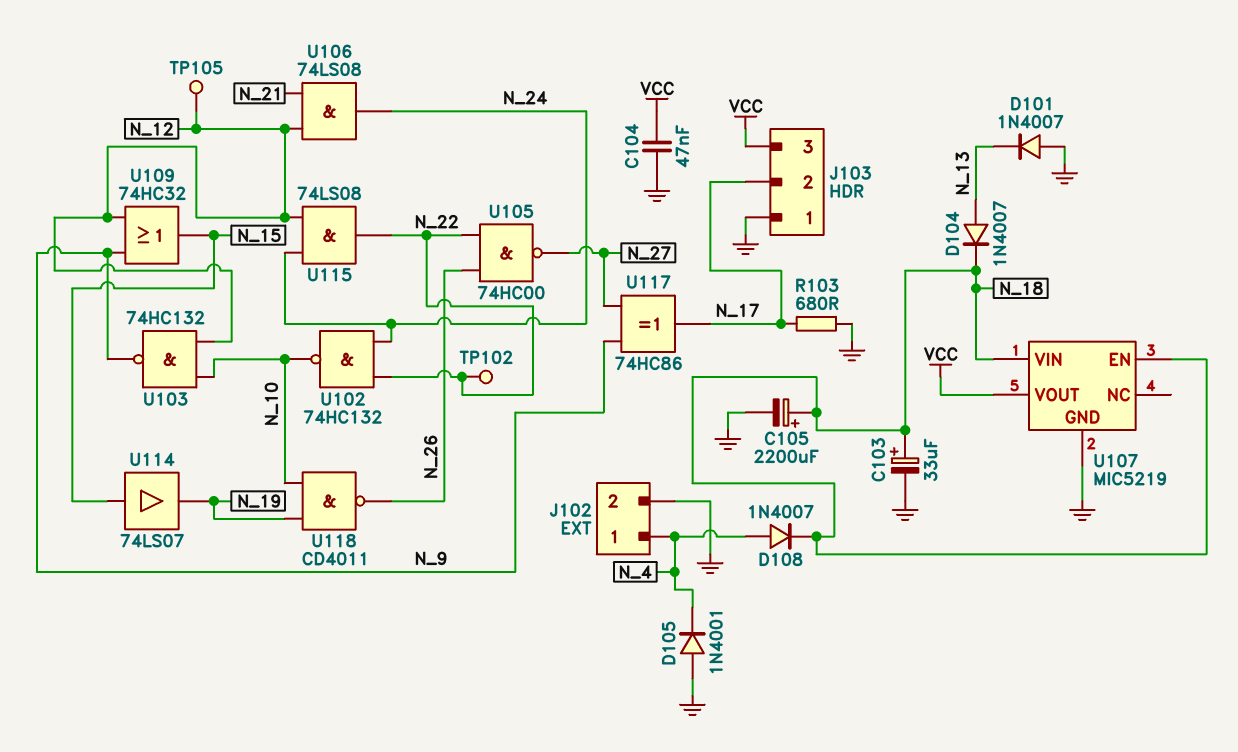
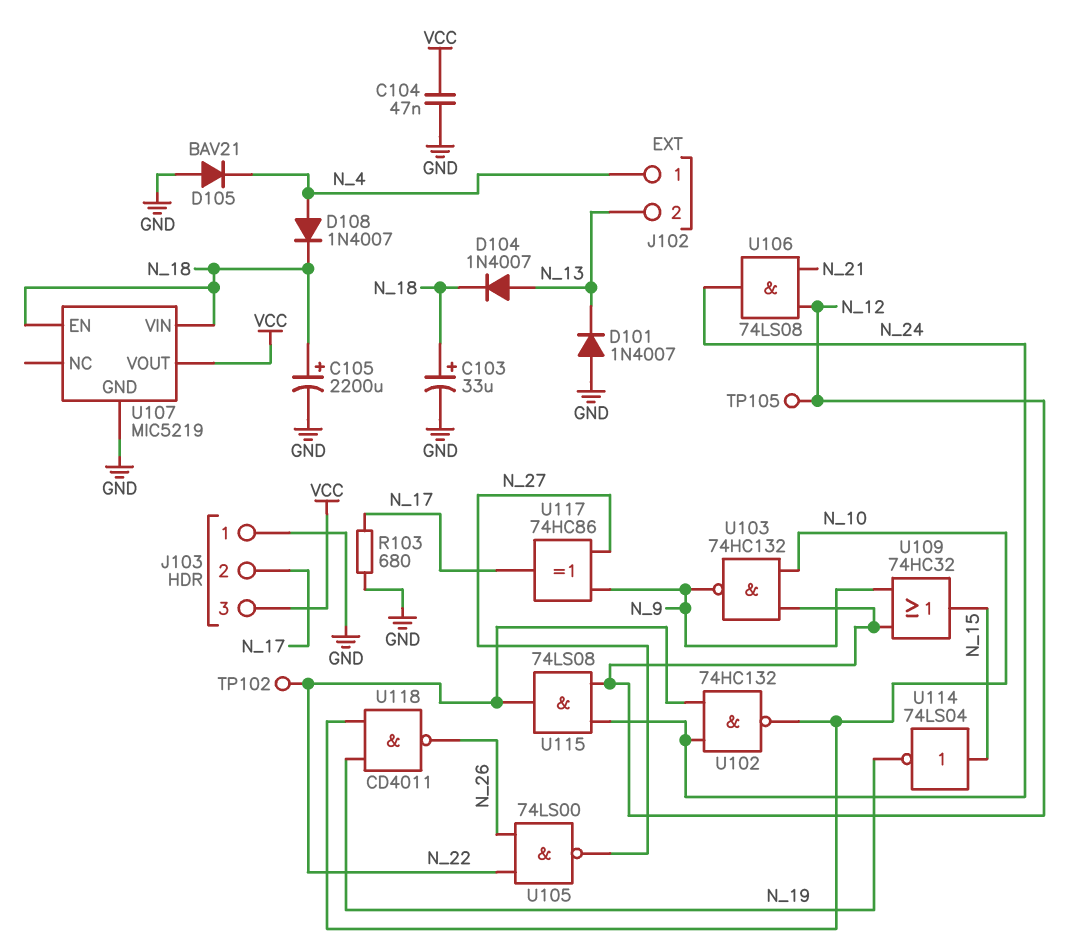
D105: diode 1N4001 (A GND, K N_4) -> diode BAV21 (A GND, K N_4)
J102 pin 2: GND -> N_13
U105: NAND 74HC00 (in N_22, in N_26, out N_27) -> NAND 74LS00 (in N_22, in N_26, out N_27)
U114: buffer 74LS07 (in N_15, out N_19) -> NOT 74LS04 (in N_15, out N_19)

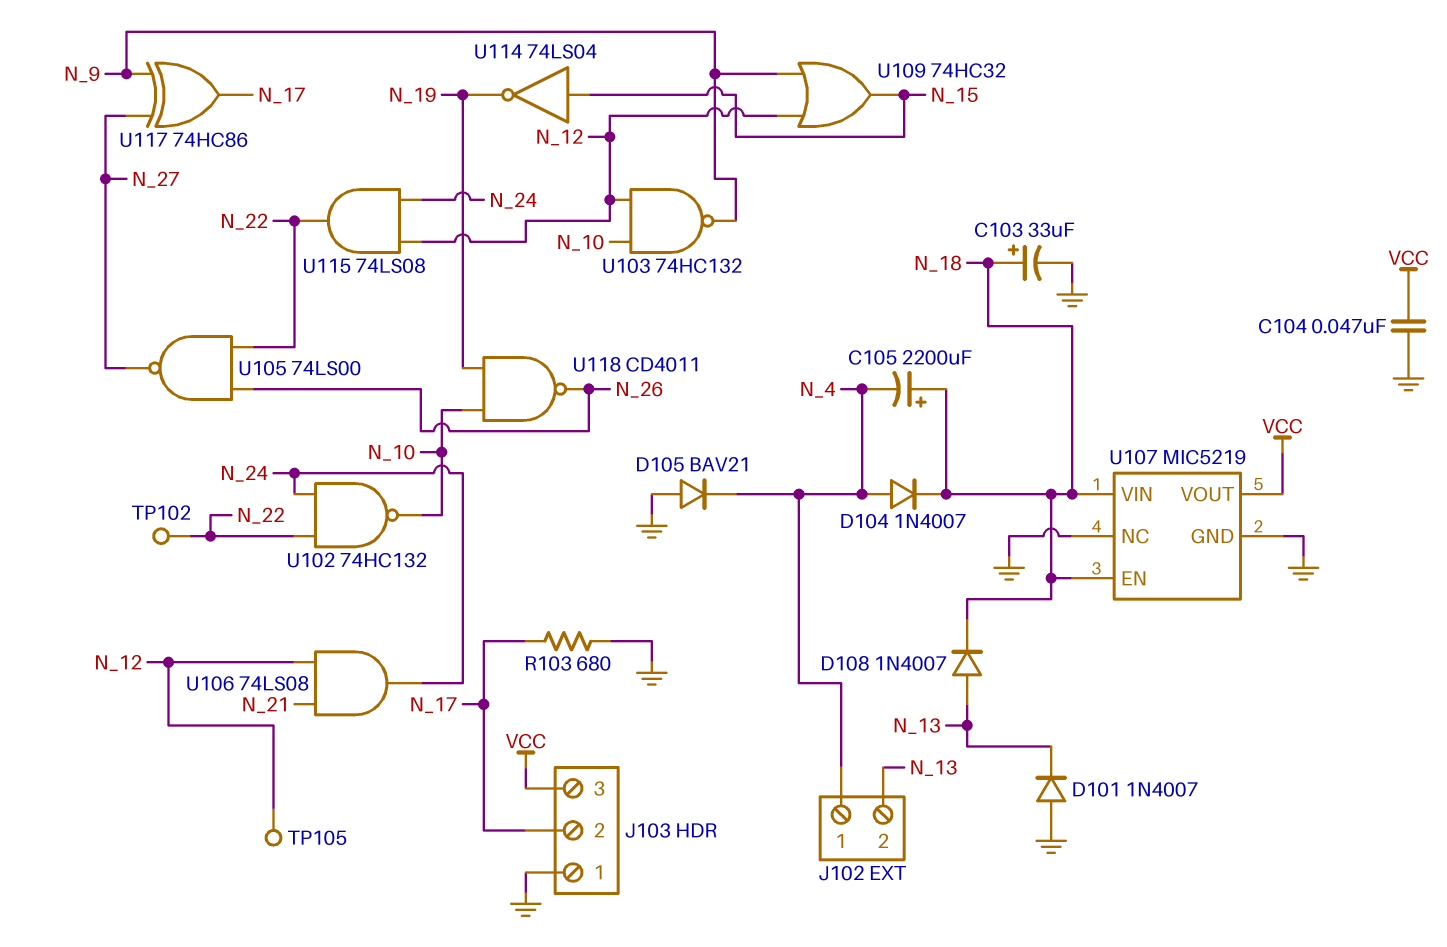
C105: 2200uF (plus N_18, minus GND) -> 2200uF (plus N_18, minus N_4)
D104: diode 1N4007 (A N_13, K N_18) -> diode 1N4007 (A N_4, K N_18)
D108: diode 1N4007 (A N_4, K N_18) -> diode 1N4007 (A N_13, K N_18)
U107 pin NC: none -> GND

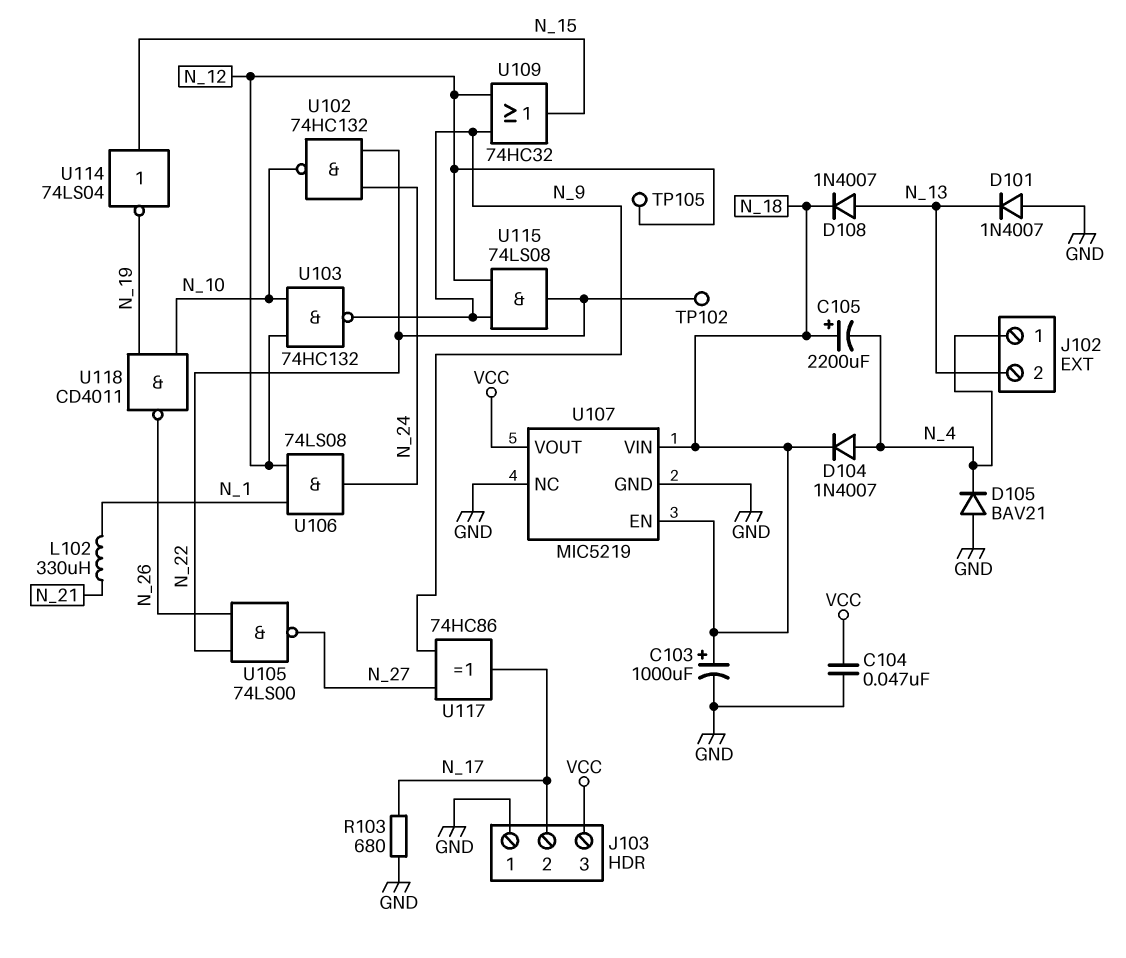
C103: 33uF (plus N_18, minus GND) -> 1000uF (plus N_18, minus GND)
L102: none -> 330uH (N_1, N_21)
U106: AND 74LS08 (in N_12, in N_21, out N_24) -> AND 74LS08 (in N_1, in N_12, out N_24)
U115: AND 74LS08 (in N_12, in N_24, out N_22) -> AND 74LS08 (in N_9, in N_12, out N_22)

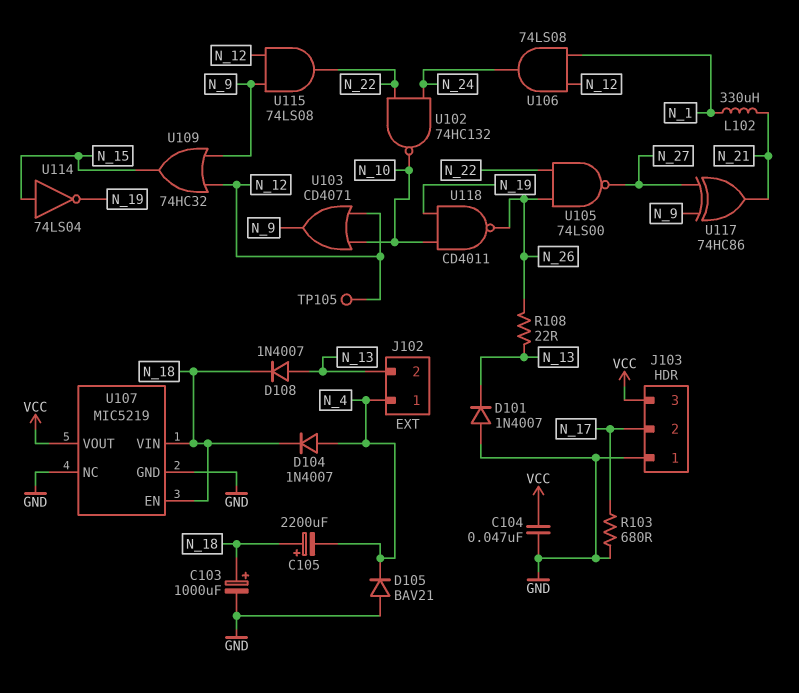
R108: none -> 22 (N_13, N_26)
TP102: test point (N_22) -> none
U103: NAND 74HC132 (in N_10, in N_12, out N_9) -> OR CD4071 (in N_10, in N_12, out N_9)
U117: XOR 74HC86 (in N_9, in N_27, out N_17) -> XOR 74HC86 (in N_9, in N_27, out N_21)

